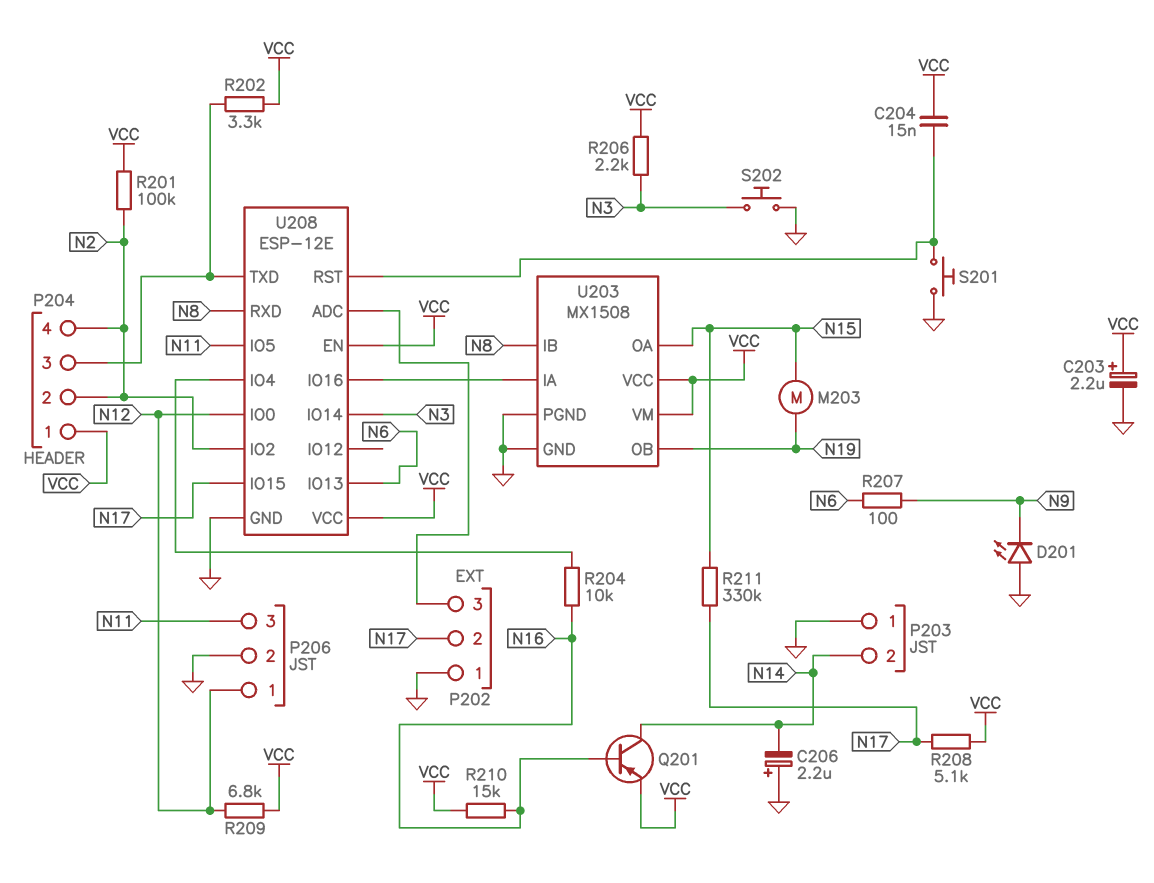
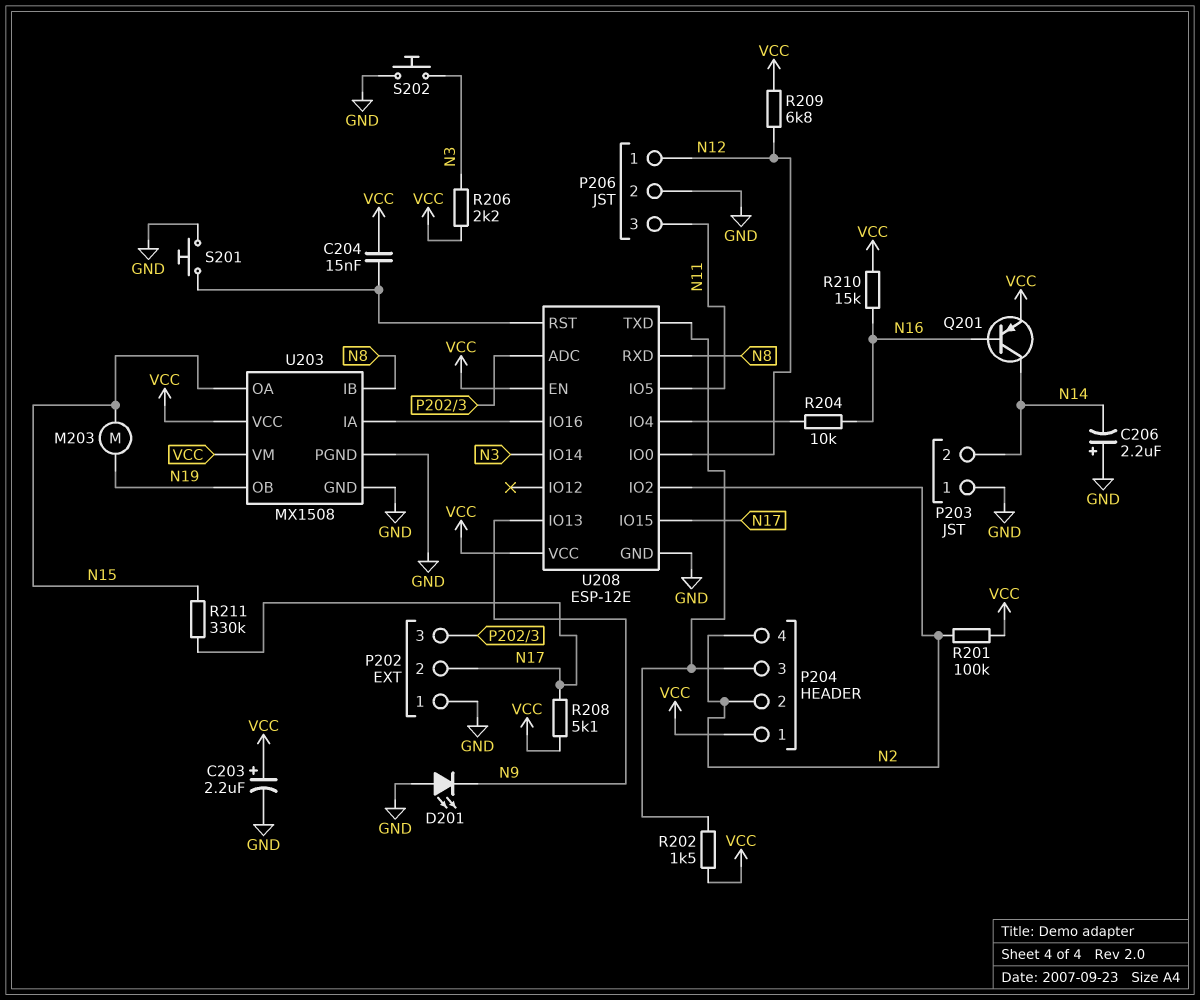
R202: 3.3k (P204/3, VCC) -> 1.5k (P204/3, VCC)
R207: 100 (N6, N9) -> none
U208 pin IO13: N6 -> N9

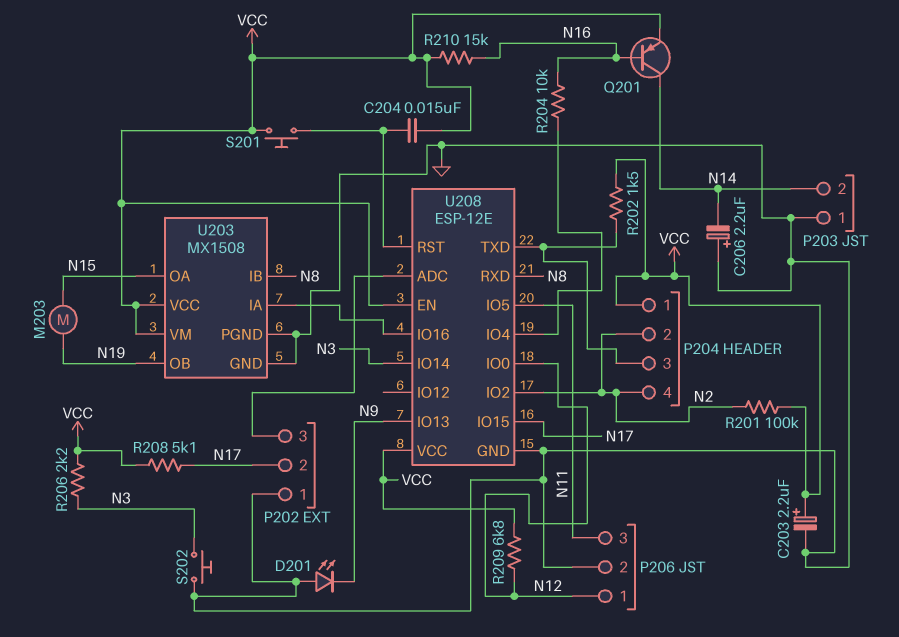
R211: 330k (N15, N17) -> none
S201: button (GND, U208/RST) -> button (U208/RST, VCC)

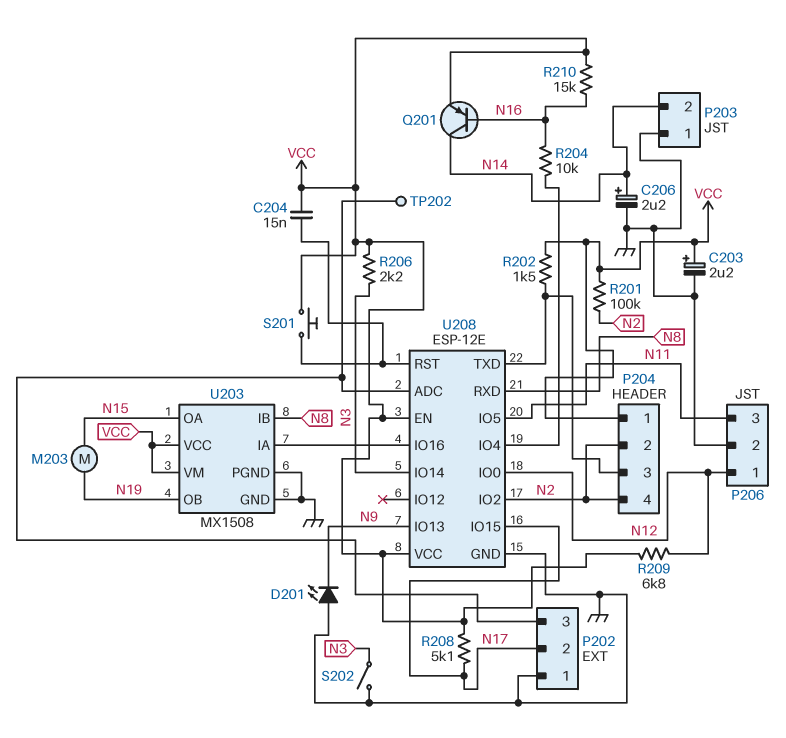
C206: 2.2uF (plus GND, minus N14) -> 2.2uF (plus N14, minus GND)
S202: button (GND, N3) -> switch (GND, N3)
TP202: none -> test point (P202/3)

